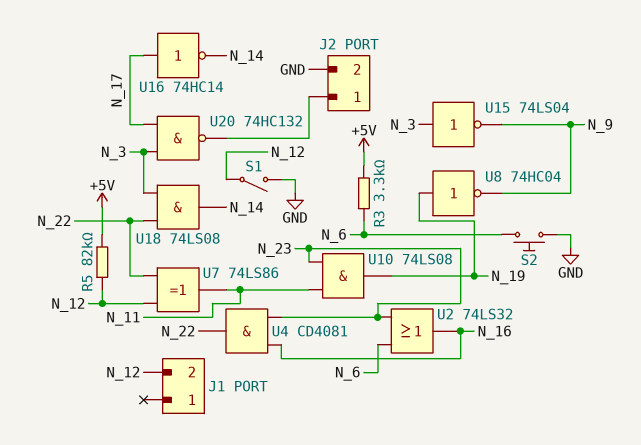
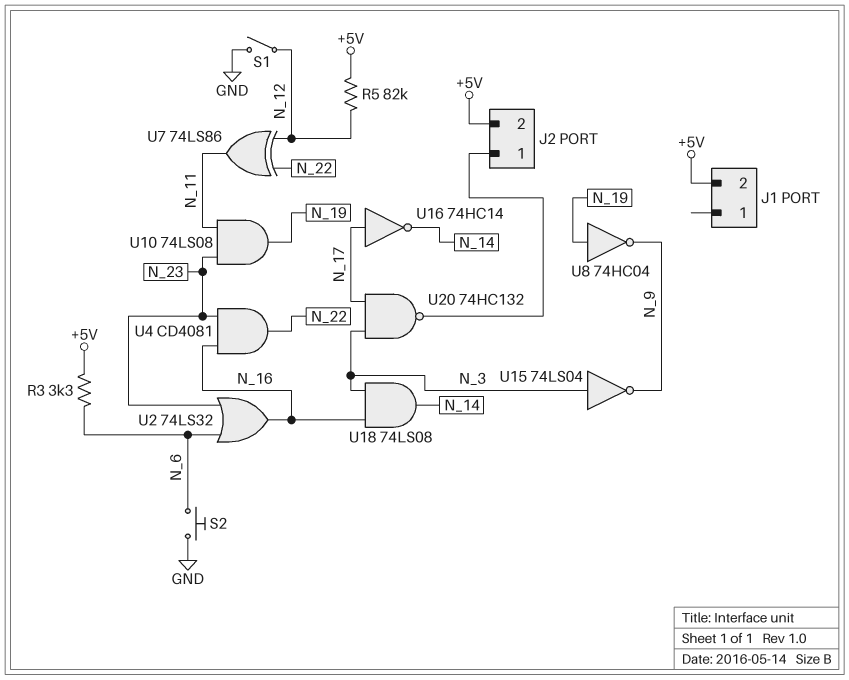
J1 pin 2: N_12 -> +5V
J2 pin 2: GND -> +5V
U18: AND 74LS08 (in N_3, in N_22, out N_14) -> AND 74LS08 (in N_3, in N_16, out N_14)

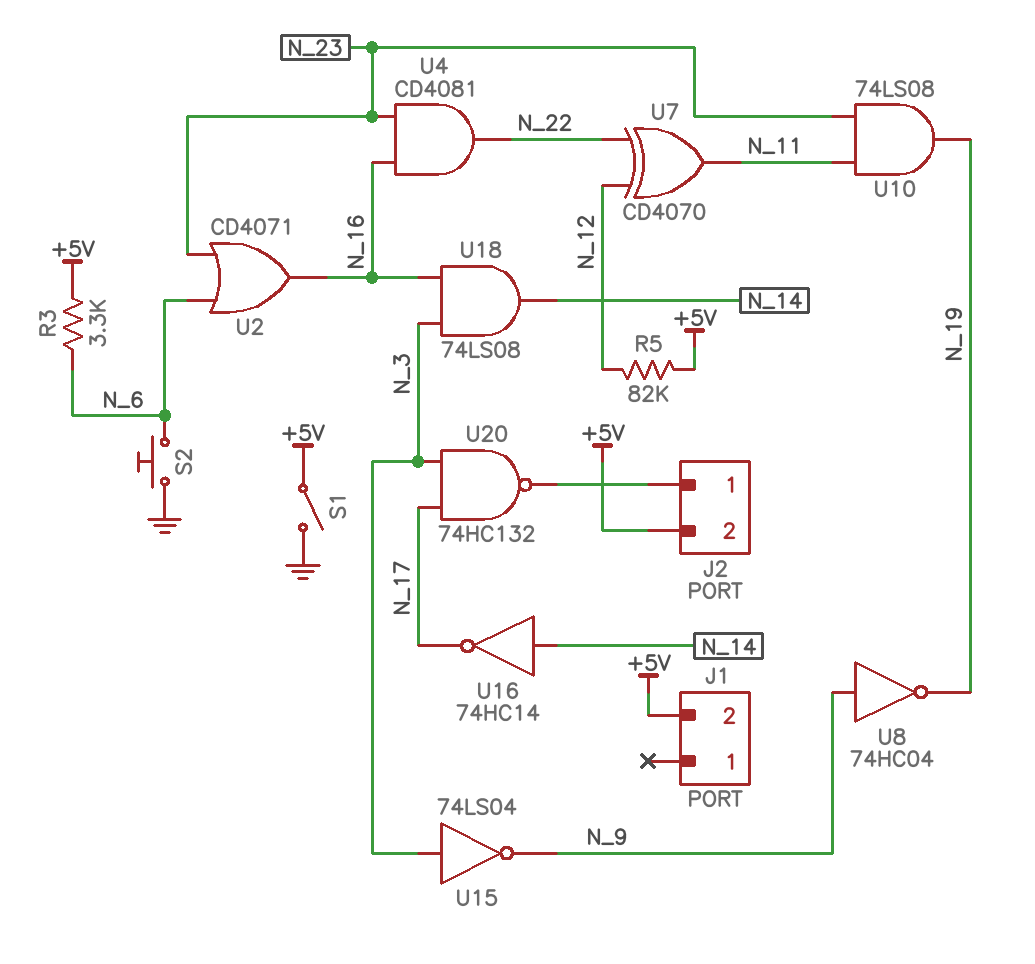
S1: switch (GND, N_12) -> switch (+5V, GND)
U2: OR 74LS32 (in N_6, in N_23, out N_16) -> OR CD4071 (in N_6, in N_23, out N_16)
U7: XOR 74LS86 (in N_12, in N_22, out N_11) -> XOR CD4070 (in N_12, in N_22, out N_11)
U8: NOT 74HC04 (in N_19, out N_9) -> NOT 74HC04 (in N_9, out N_19)
U16: NOT 74HC14 (in N_17, out N_14) -> NOT 74HC14 (in N_14, out N_17)

